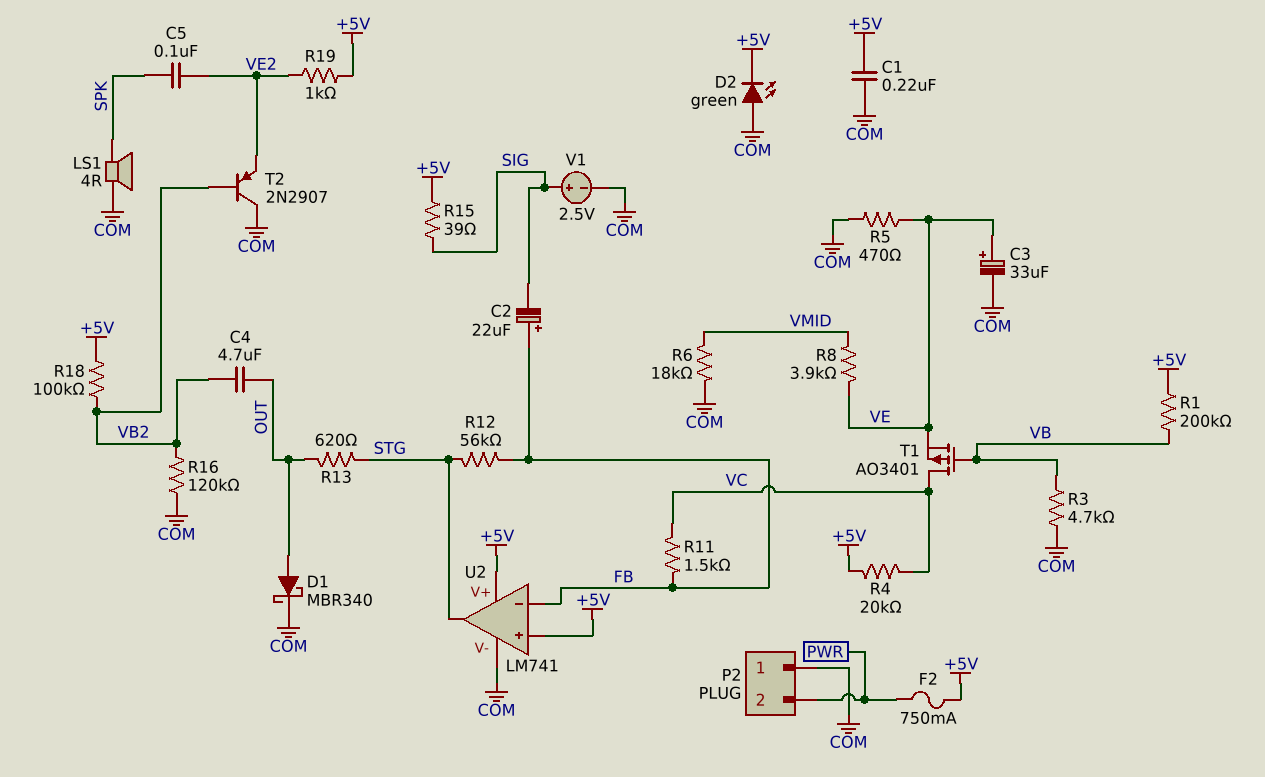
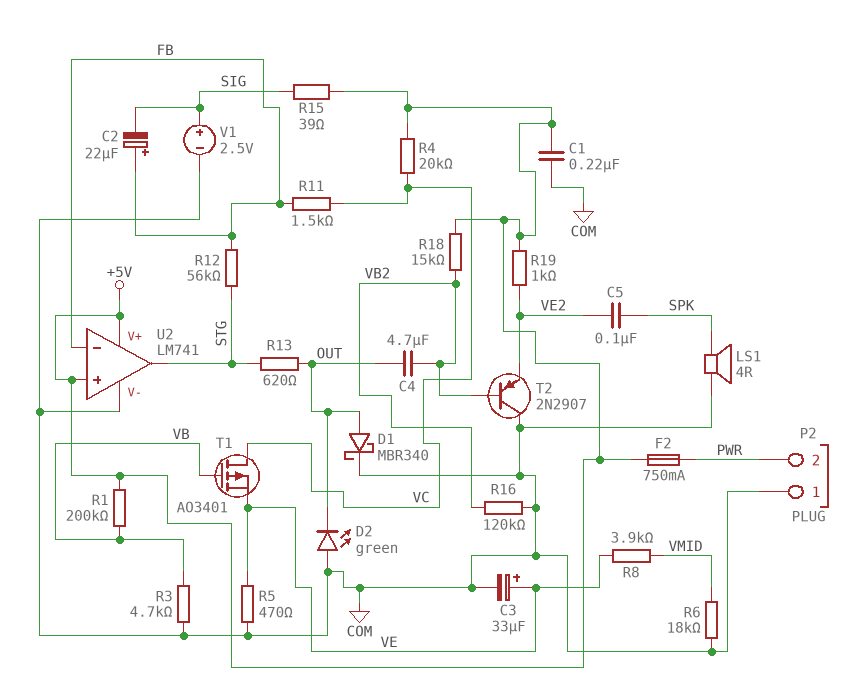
D2: LED green (A COM, K +5V) -> LED green (A COM, K OUT)
R18: 100k (+5V, VB2) -> 15k (+5V, VB2)

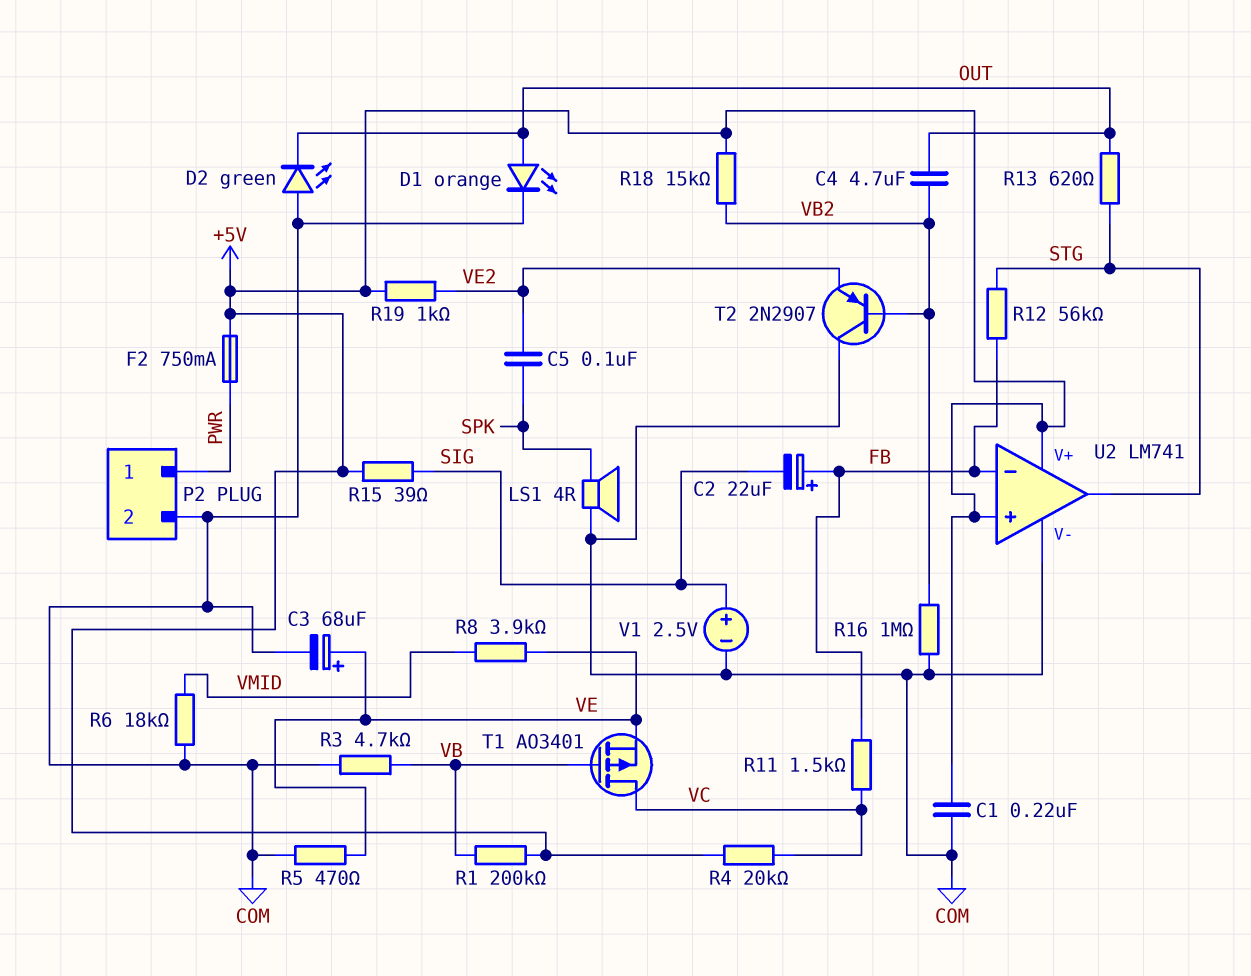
C3: 33uF (plus VE, minus COM) -> 68uF (plus VE, minus COM)
D1: schottky MBR340 (A OUT, K COM) -> LED orange (A OUT, K COM)
P2 pin 1: COM -> PWR
P2 pin 2: PWR -> COM
R16: 120k (COM, VB2) -> 1M (COM, VB2)

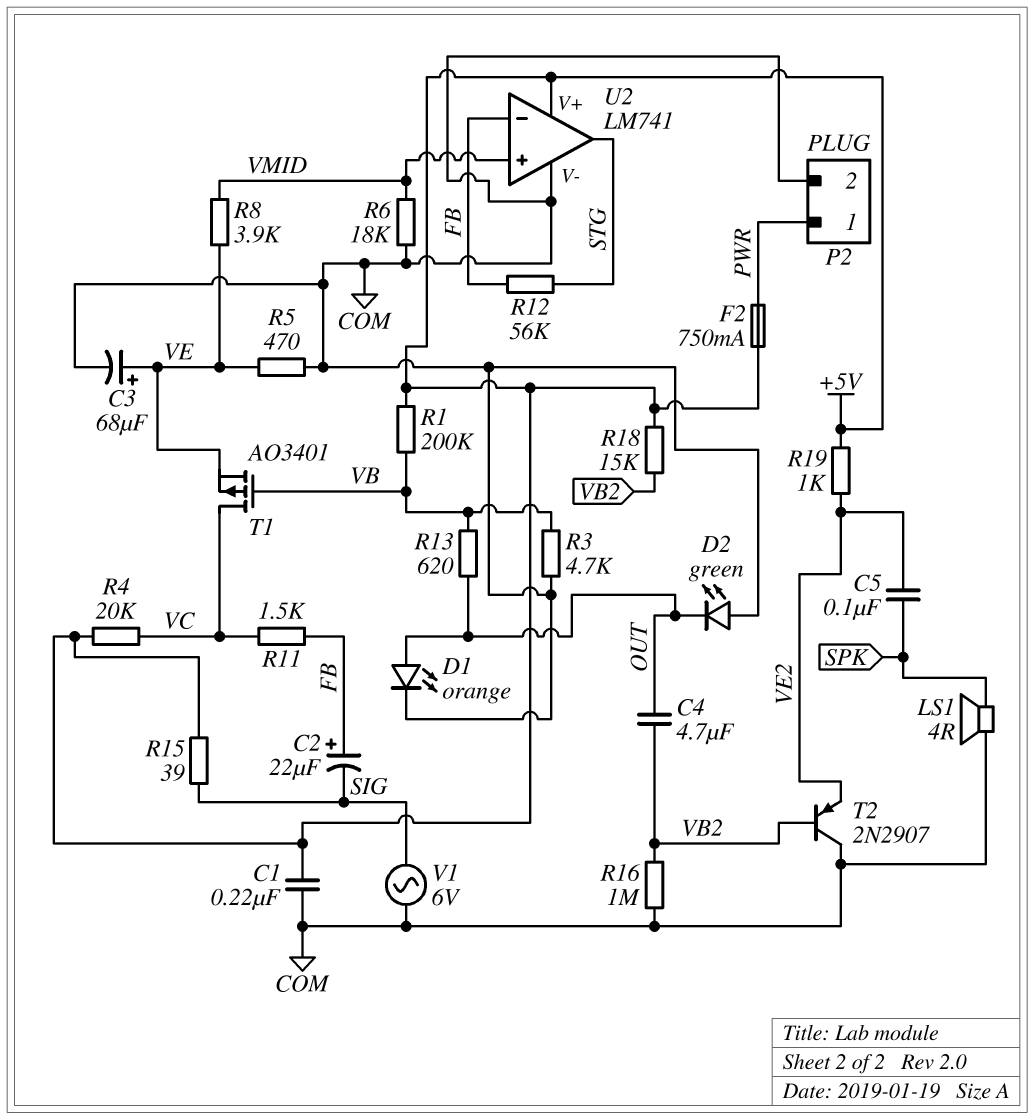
R13: 620 (OUT, STG) -> 620 (OUT, VB)
U2 pin in+: +5V -> VMID
V1: 2.5V (plus SIG, minus COM) -> AC 6V (COM, SIG)

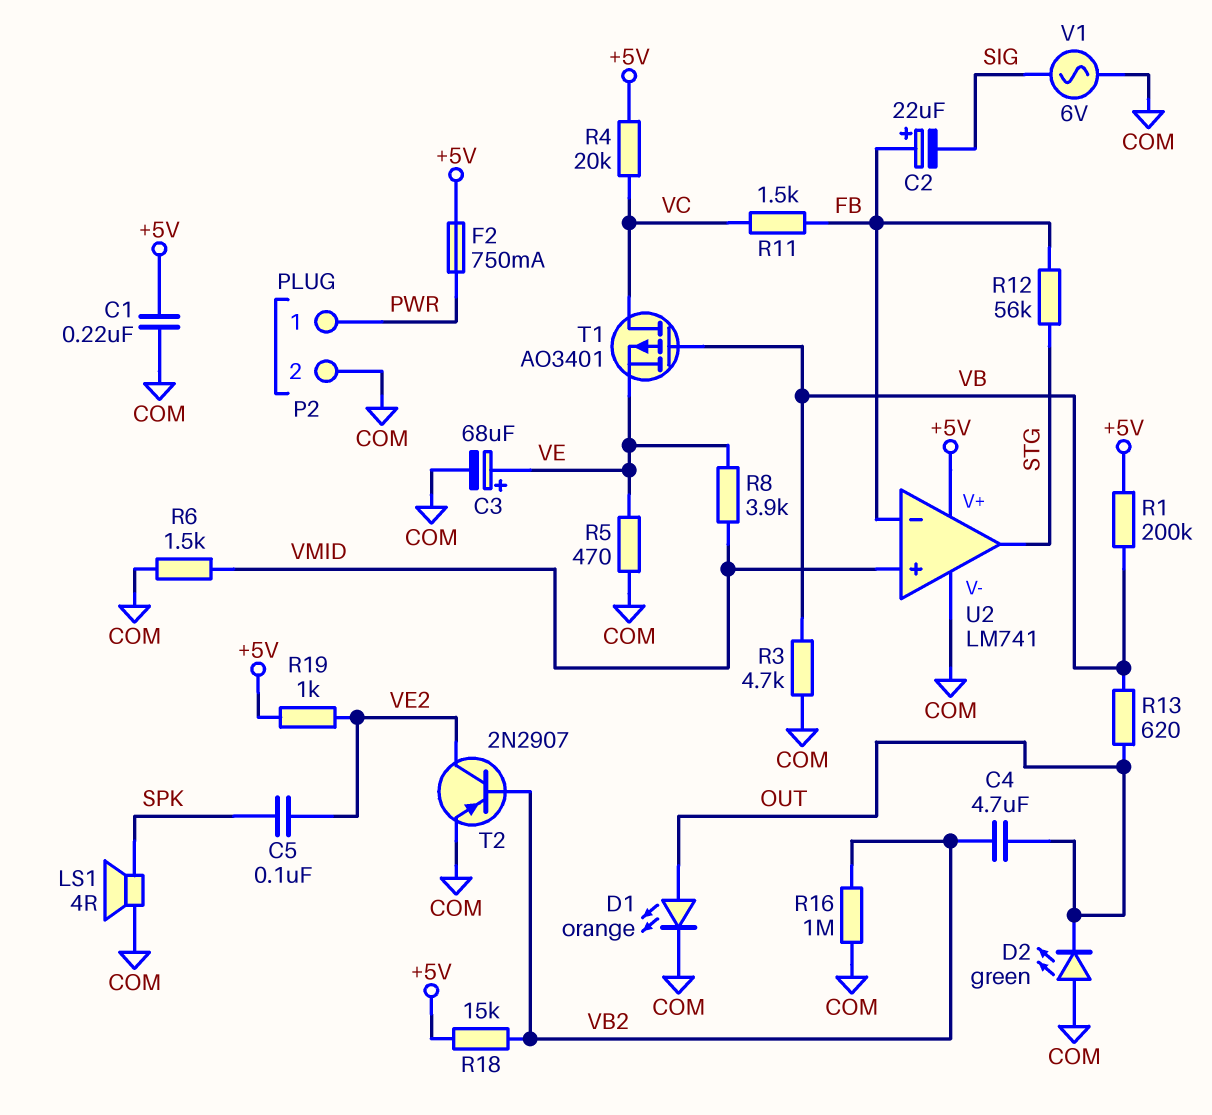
R6: 18k (COM, VMID) -> 1.5k (COM, VMID)
R15: 39 (+5V, SIG) -> none
T2: PNP 2N2907 (B VB2, C COM, E VE2) -> PNP 2N2907 (B VB2, C VE2, E COM)

